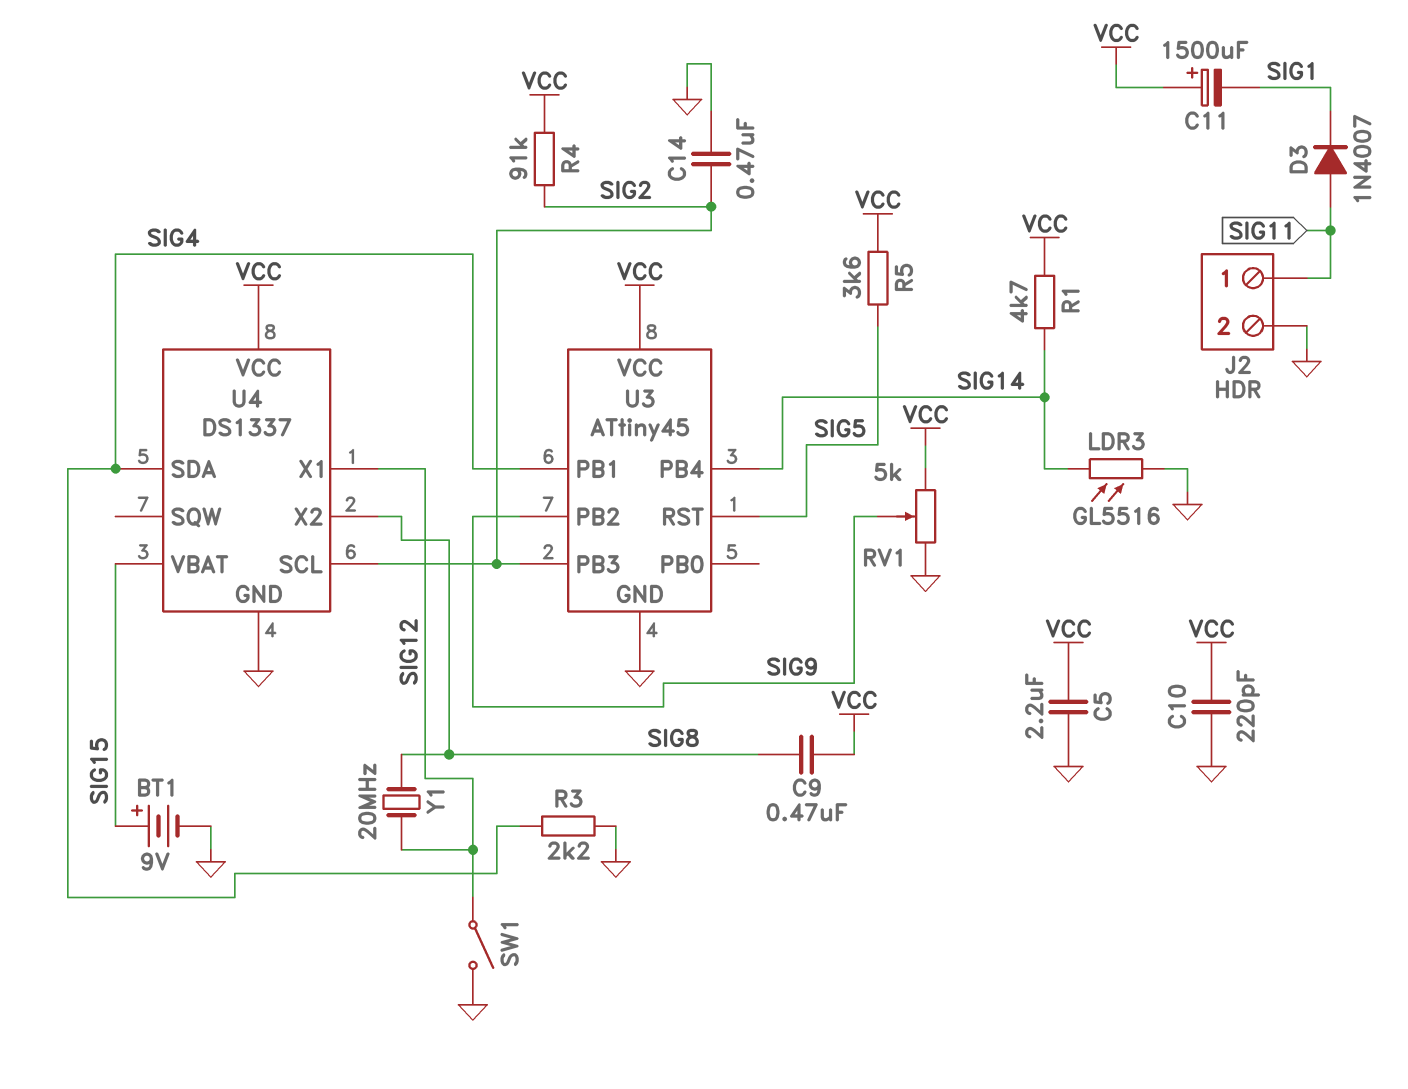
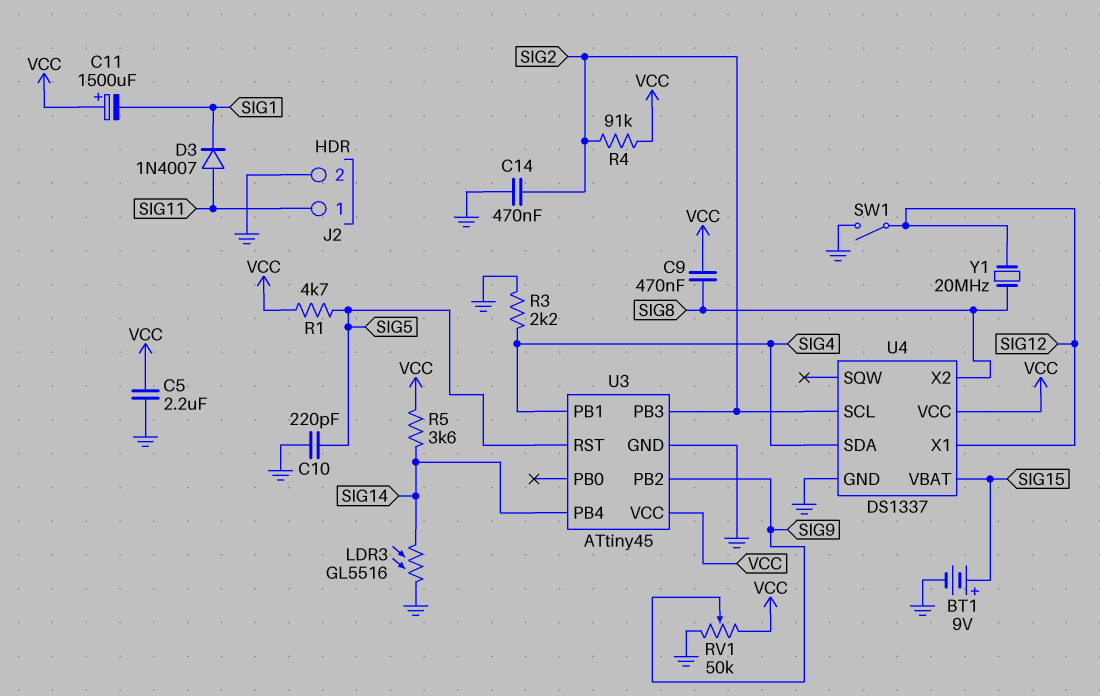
C10: 220pF (GND, VCC) -> 220pF (GND, SIG5)
R1: 4.7k (SIG14, VCC) -> 4.7k (SIG5, VCC)
R5: 3.6k (SIG5, VCC) -> 3.6k (SIG14, VCC)
RV1: 5k (GND, VCC, wiper SIG9) -> 50k (GND, VCC, wiper SIG9)

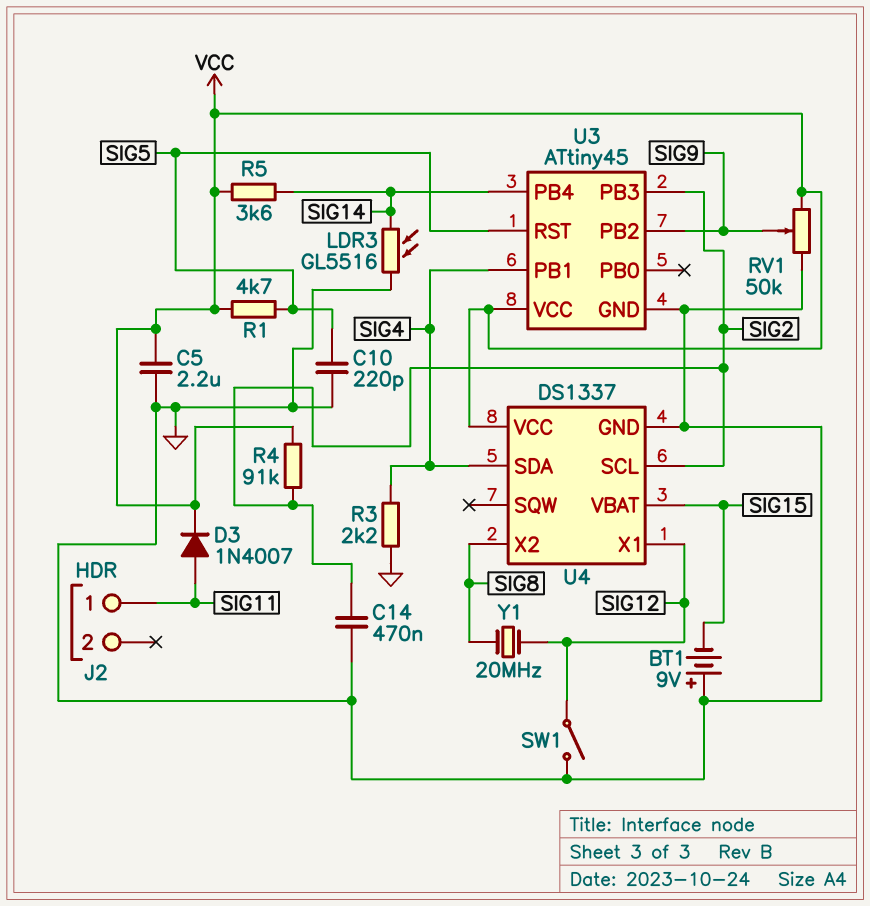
BT1: 9V (plus SIG15, minus GND) -> 9V (plus GND, minus SIG15)
C9: 470nF (SIG8, VCC) -> none
C11: 1500uF (plus VCC, minus SIG1) -> none
D3: diode 1N4007 (A SIG11, K SIG1) -> diode 1N4007 (A SIG11, K VCC)
J2 pin 2: GND -> none

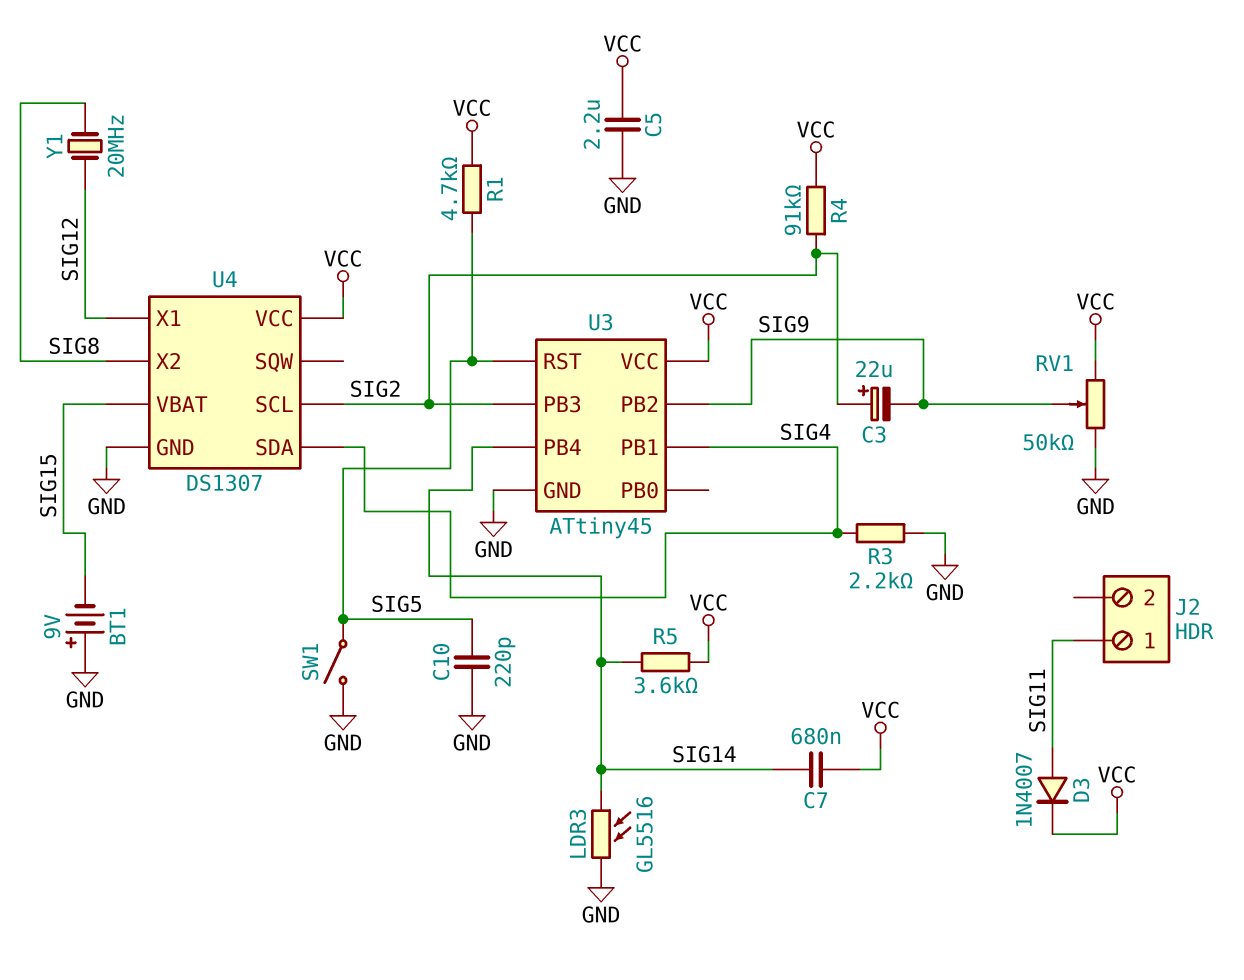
C3: none -> 22uF (plus SIG2, minus SIG9)
C7: none -> 680nF (SIG14, VCC)
C14: 470nF (GND, SIG2) -> none
SW1: switch (GND, SIG12) -> switch (GND, SIG5)
U4: DS1337 -> DS1307

